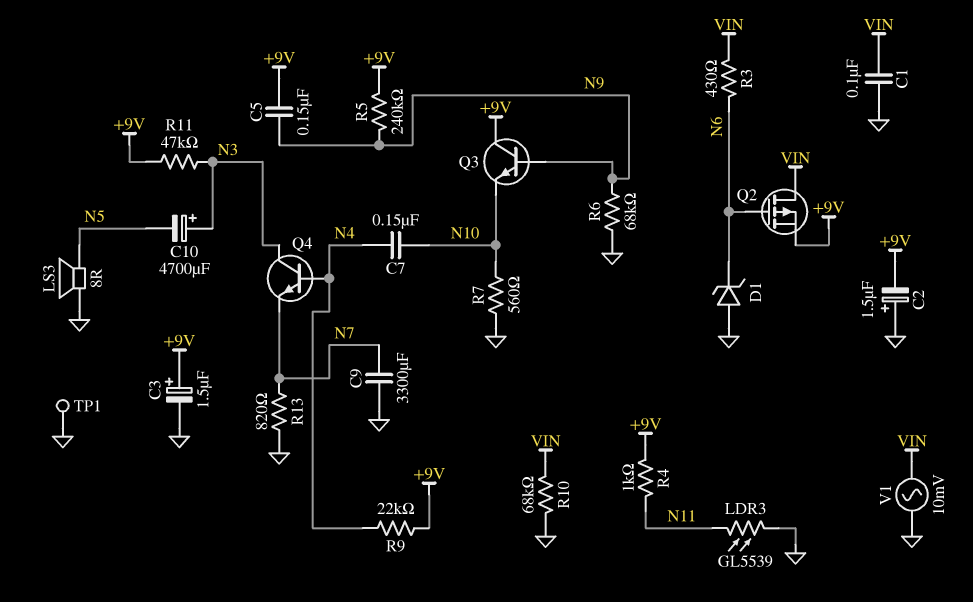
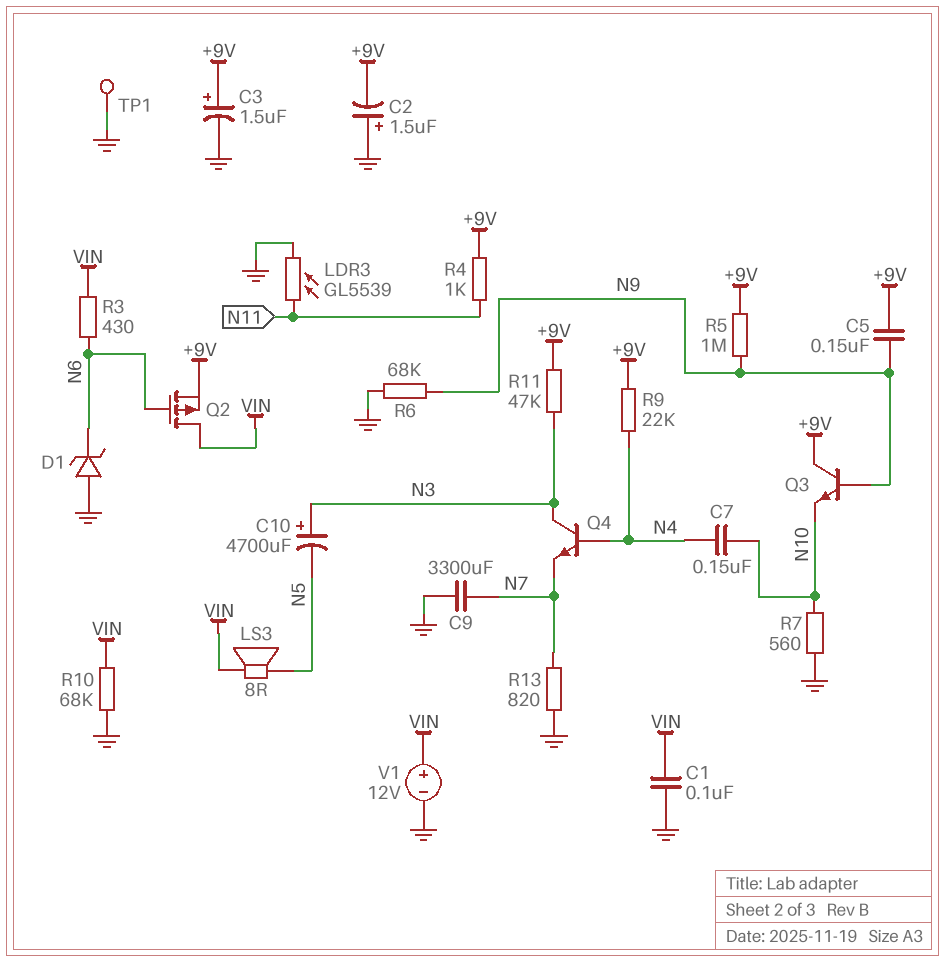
LS3: speaker 8R (GND, N5) -> speaker 8R (N5, VIN)
R5: 240k (+9V, N9) -> 1M (+9V, N9)
V1: AC 10mV (GND, VIN) -> 12V (plus VIN, minus GND)

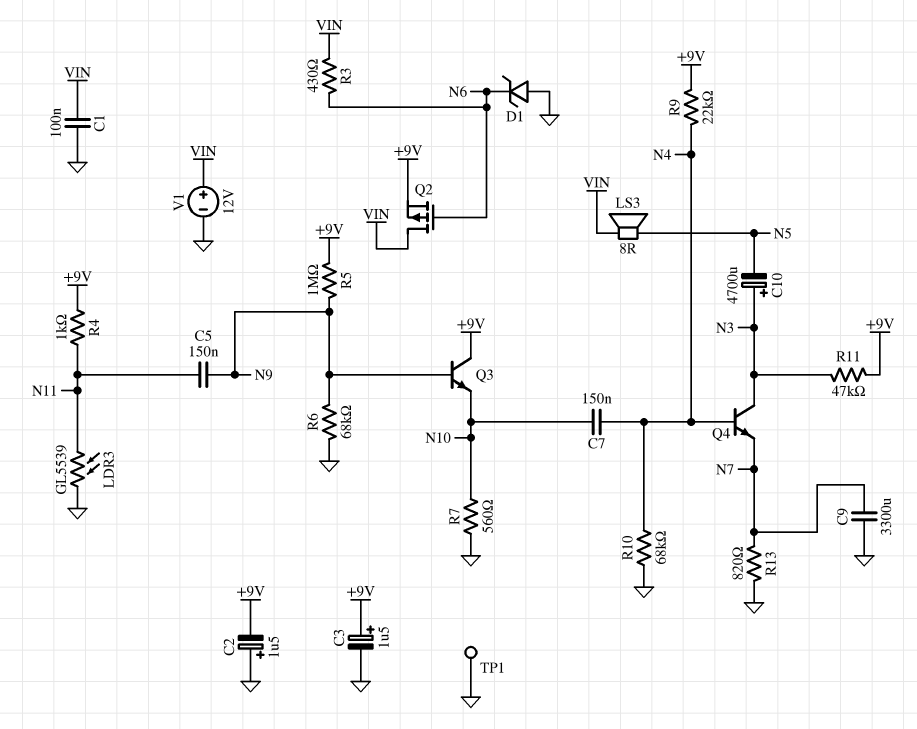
C5: 150nF (+9V, N9) -> 150nF (N9, N11)
R10: 68k (GND, VIN) -> 68k (GND, N4)

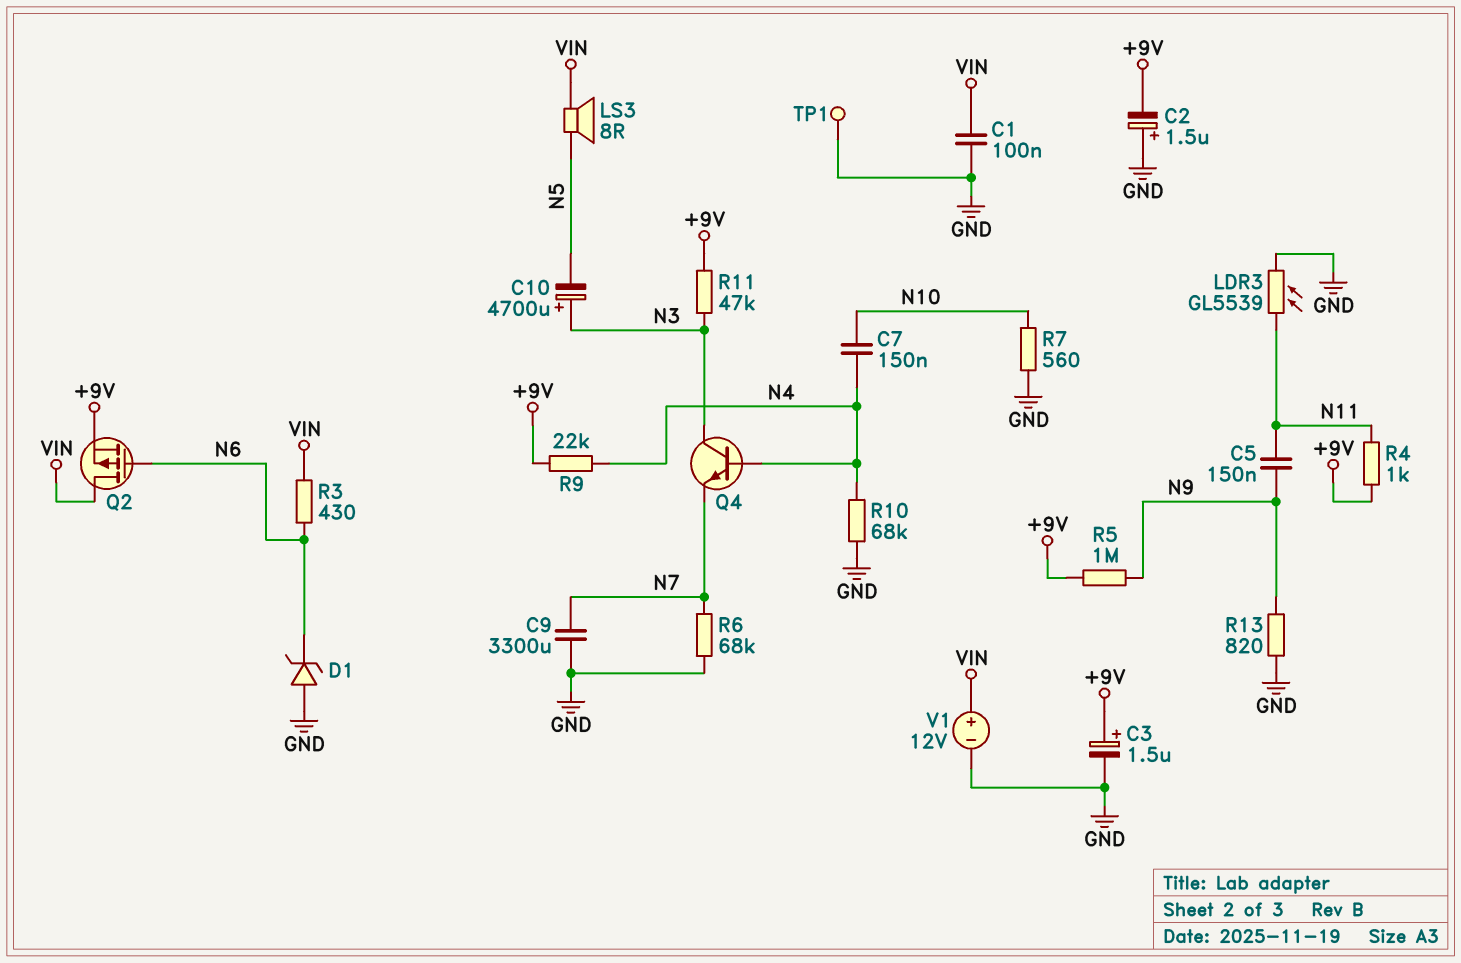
Q3: NPN (B N9, C +9V, E N10) -> none
R6: 68k (GND, N9) -> 68k (GND, N7)
R13: 820 (GND, N7) -> 820 (GND, N9)

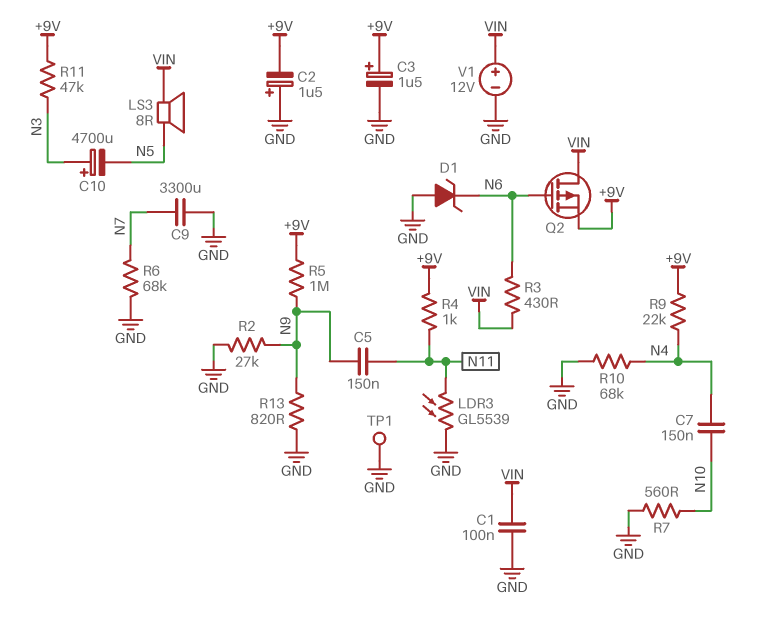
Q4: NPN (B N4, C N3, E N7) -> none
R2: none -> 27k (GND, N9)

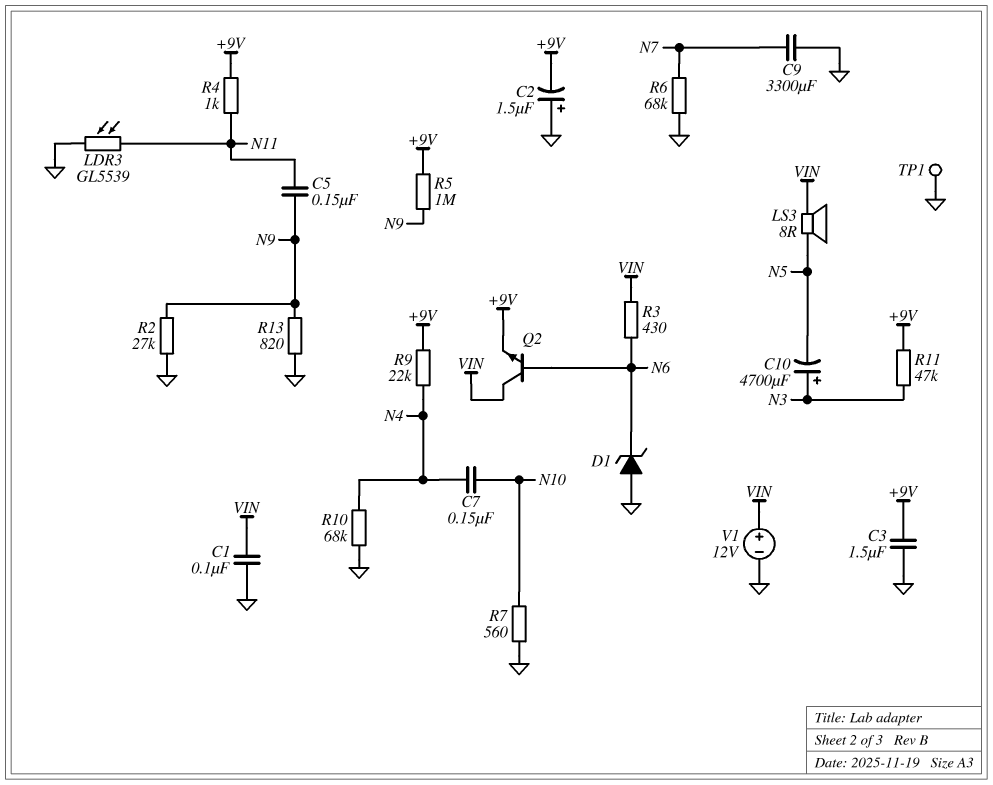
C3: 1.5uF (plus +9V, minus GND) -> 1.5uF (+9V, GND)
Q2: PMOS (G N6, D VIN, S +9V) -> NPN (B N6, C VIN, E +9V)

